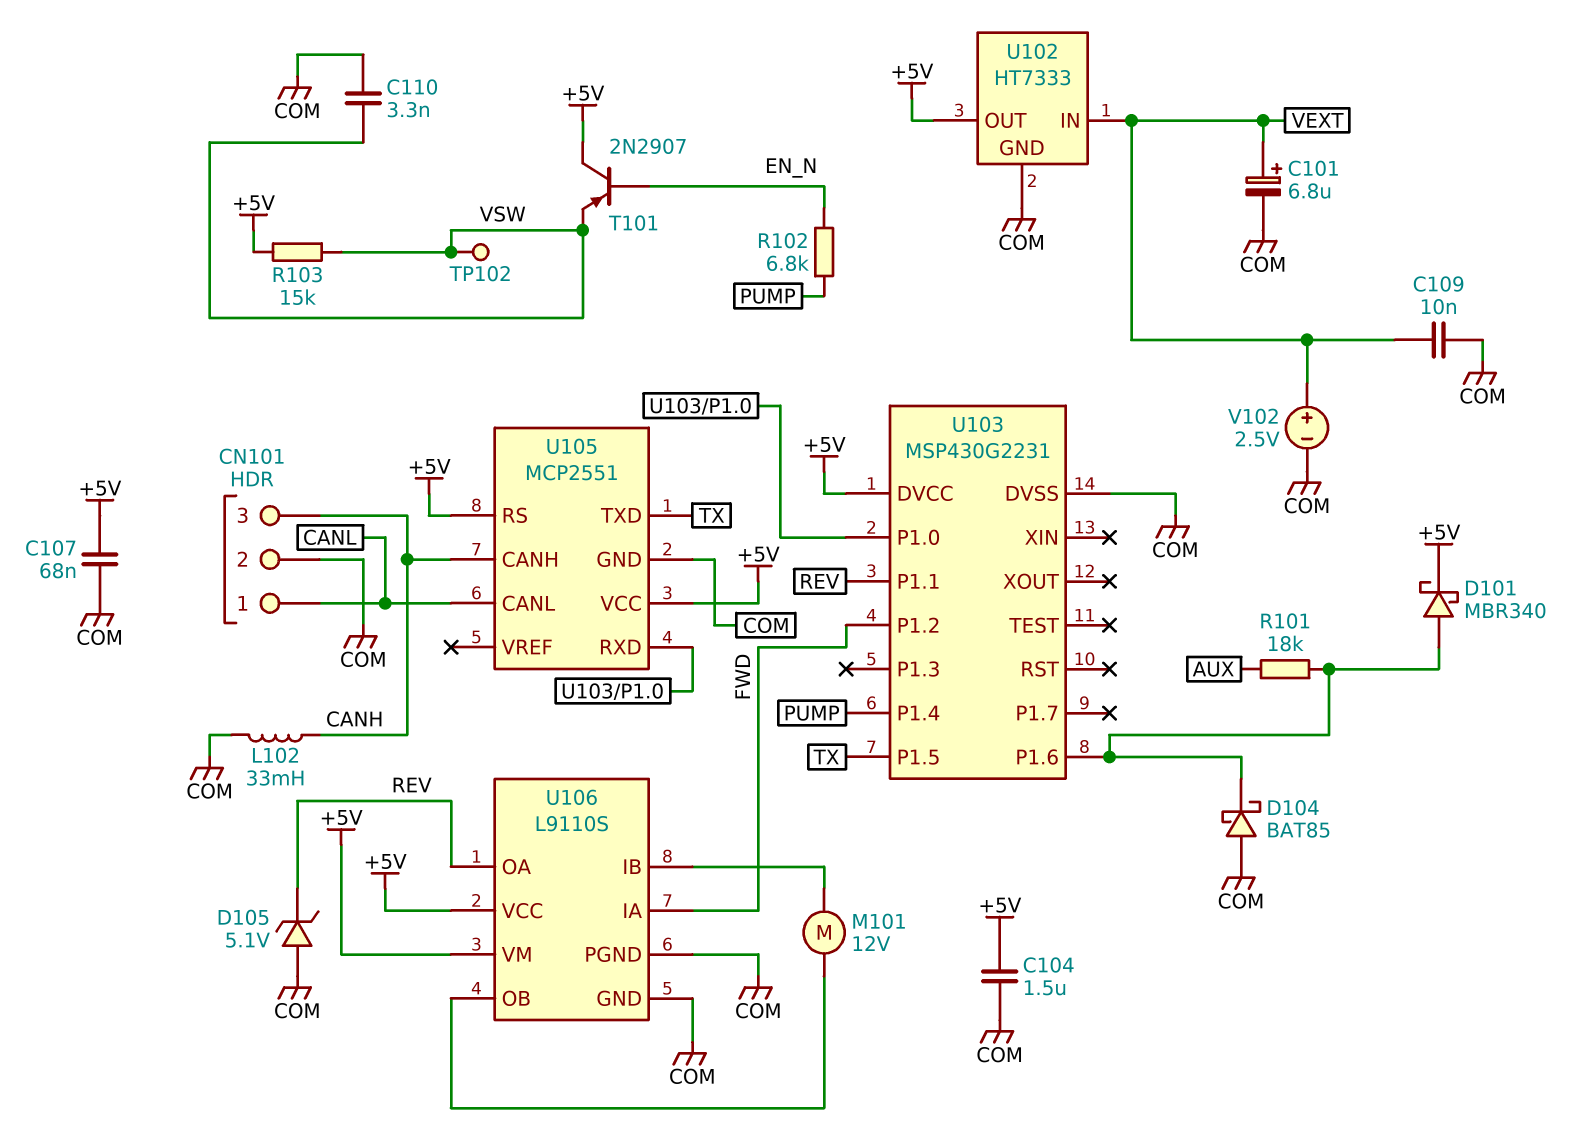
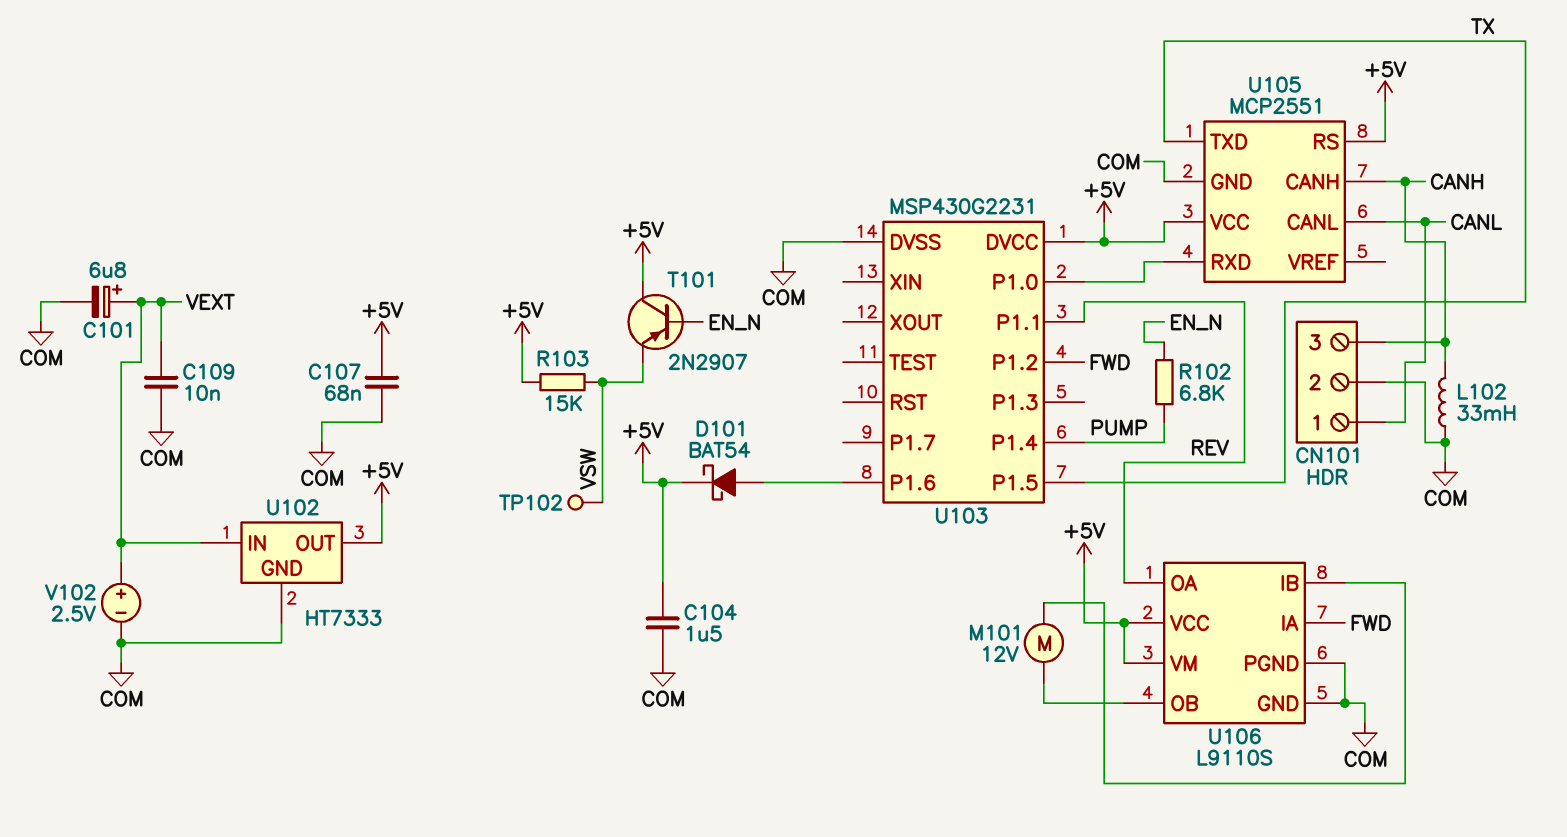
C110: 3.3nF (COM, VSW) -> none
D101: schottky MBR340 (A U103/P1.6, K +5V) -> schottky BAT54 (A U103/P1.6, K +5V)
D104: schottky BAT85 (A COM, K U103/P1.6) -> none
D105: zener 5.1V (A COM, K REV) -> none
R101: 18k (AUX, U103/P1.6) -> none

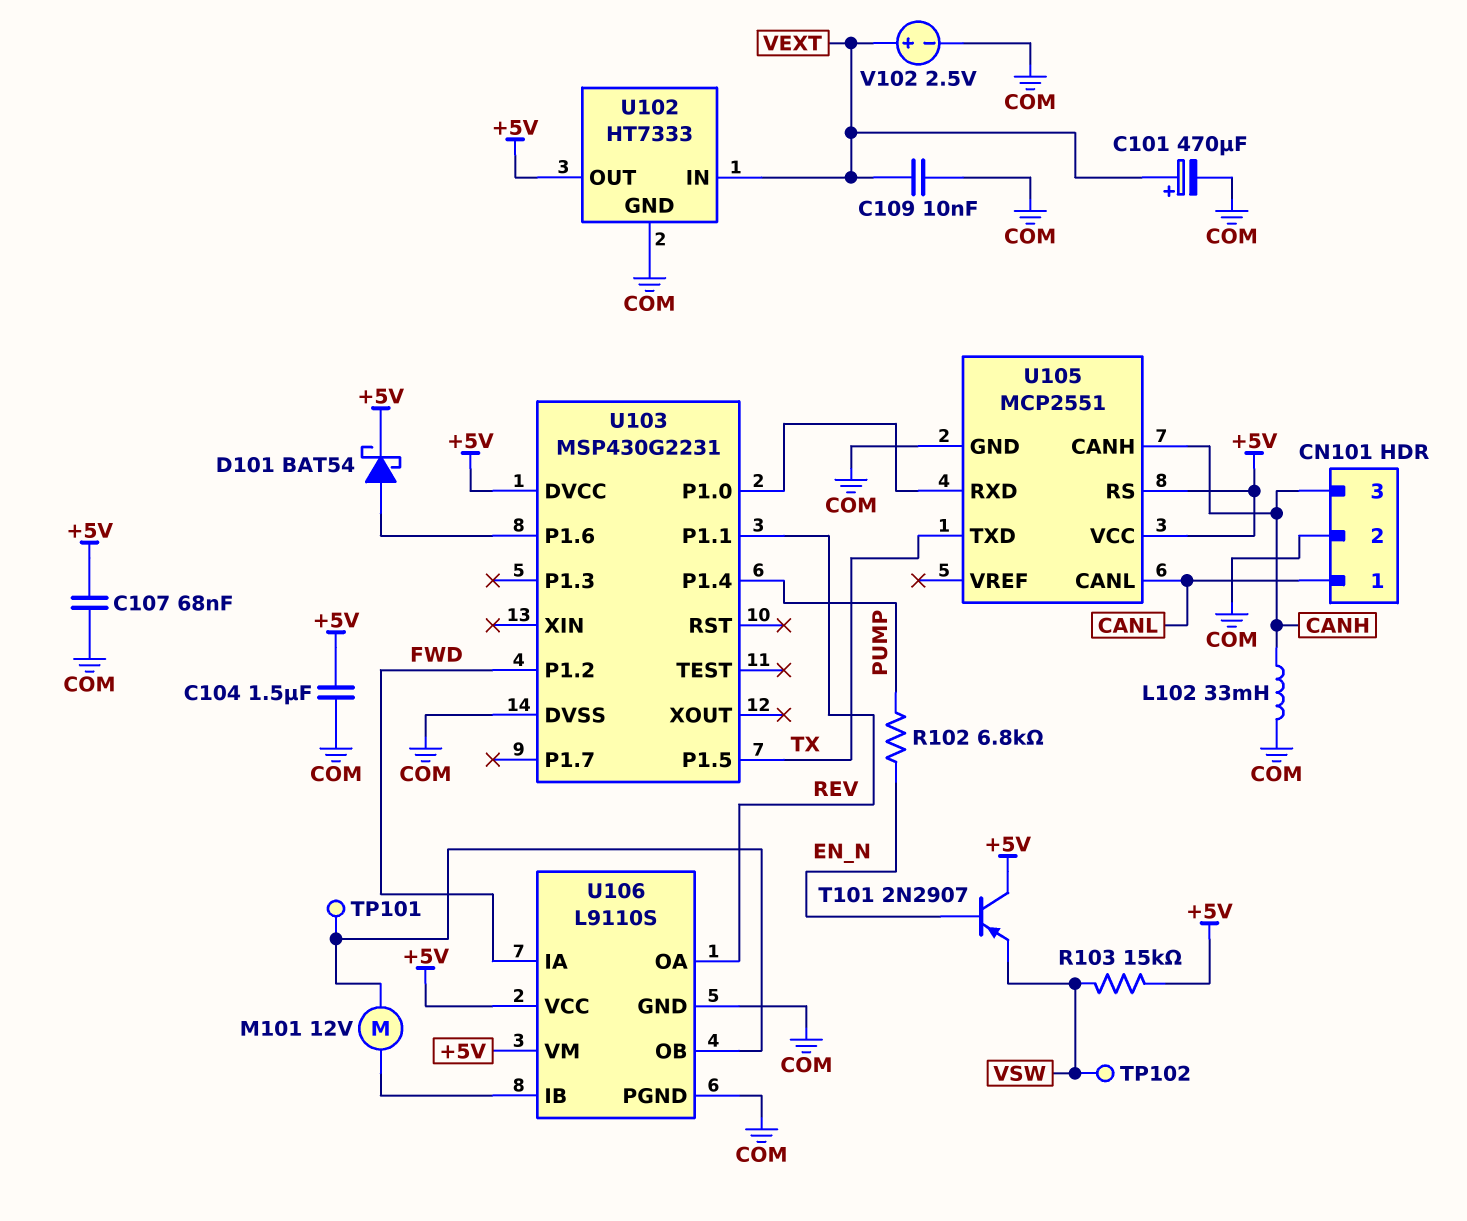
C101: 6.8uF (plus VEXT, minus COM) -> 470uF (plus VEXT, minus COM)
TP101: none -> test point (U106/OB)

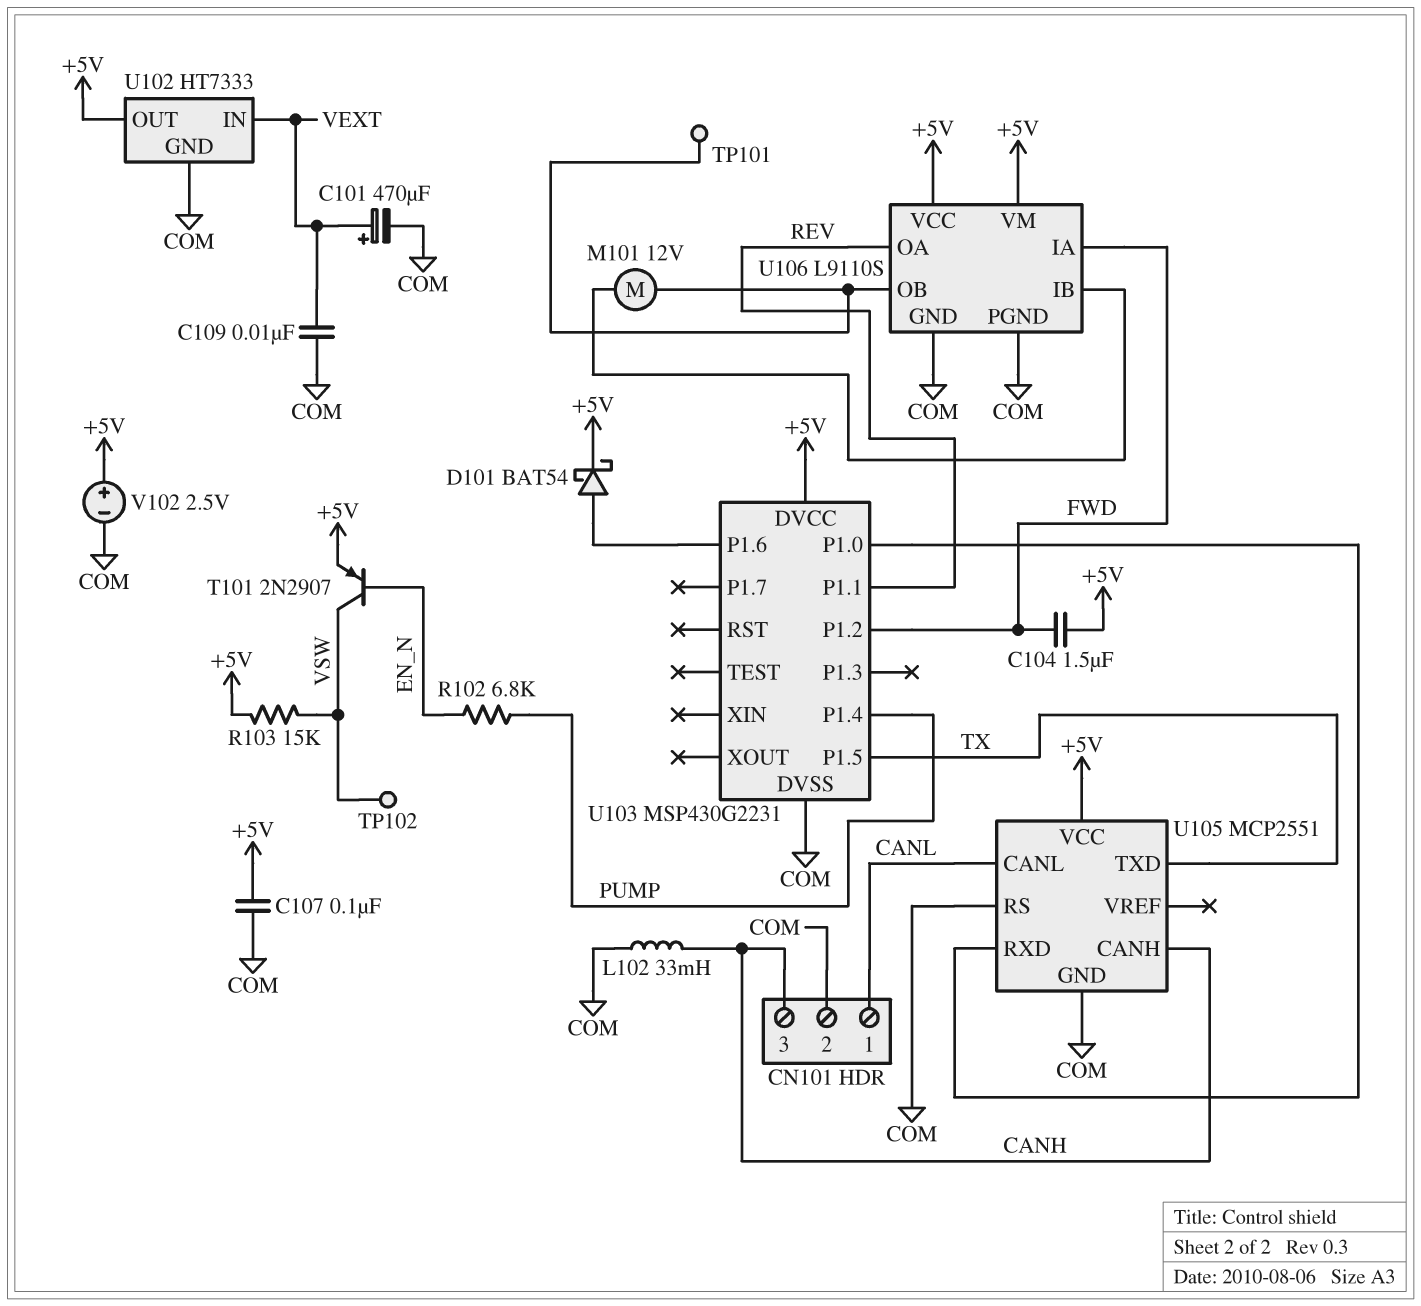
C104: 1.5uF (+5V, COM) -> 1.5uF (+5V, FWD)
C107: 68nF (+5V, COM) -> 100nF (+5V, COM)
T101: PNP 2N2907 (B EN_N, C +5V, E VSW) -> PNP 2N2907 (B EN_N, C VSW, E +5V)
U105 pin RS: +5V -> COM
V102: 2.5V (plus VEXT, minus COM) -> 2.5V (plus +5V, minus COM)

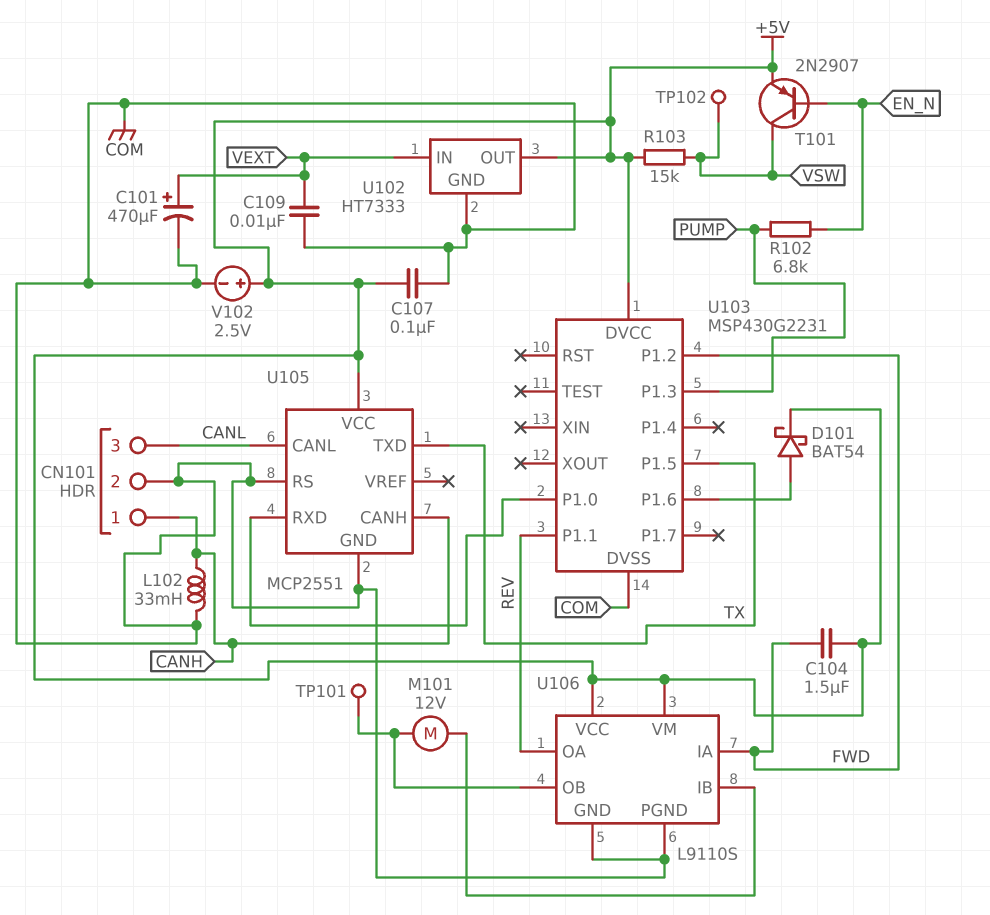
CN101 pin 1: CANL -> CANH
CN101 pin 3: CANH -> CANL
U103 pin P1.3: none -> PUMP
U103 pin P1.4: PUMP -> none

